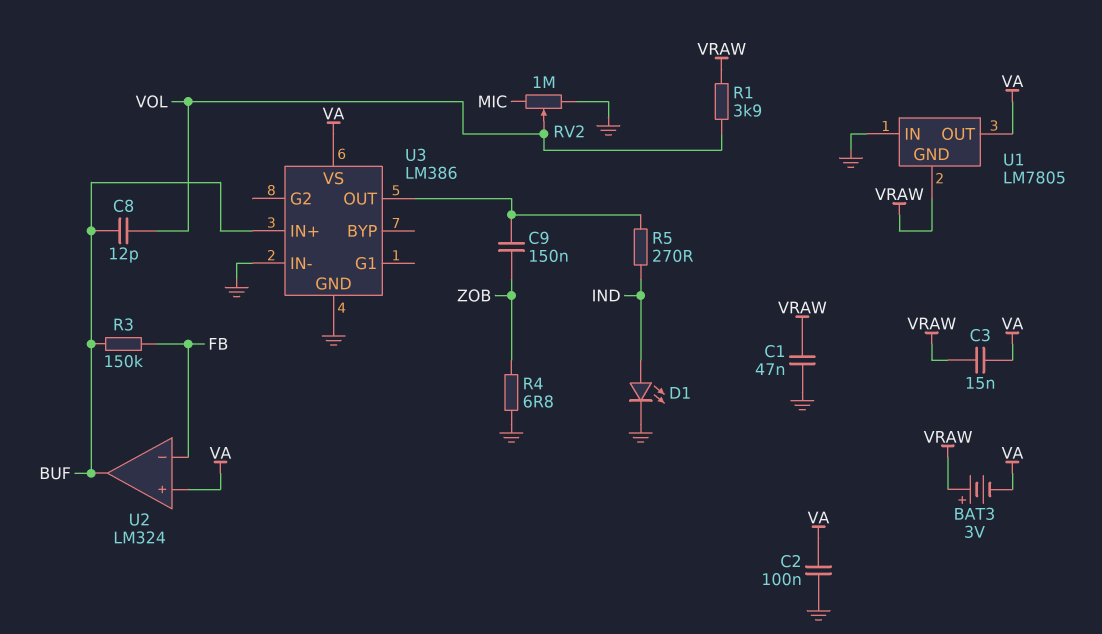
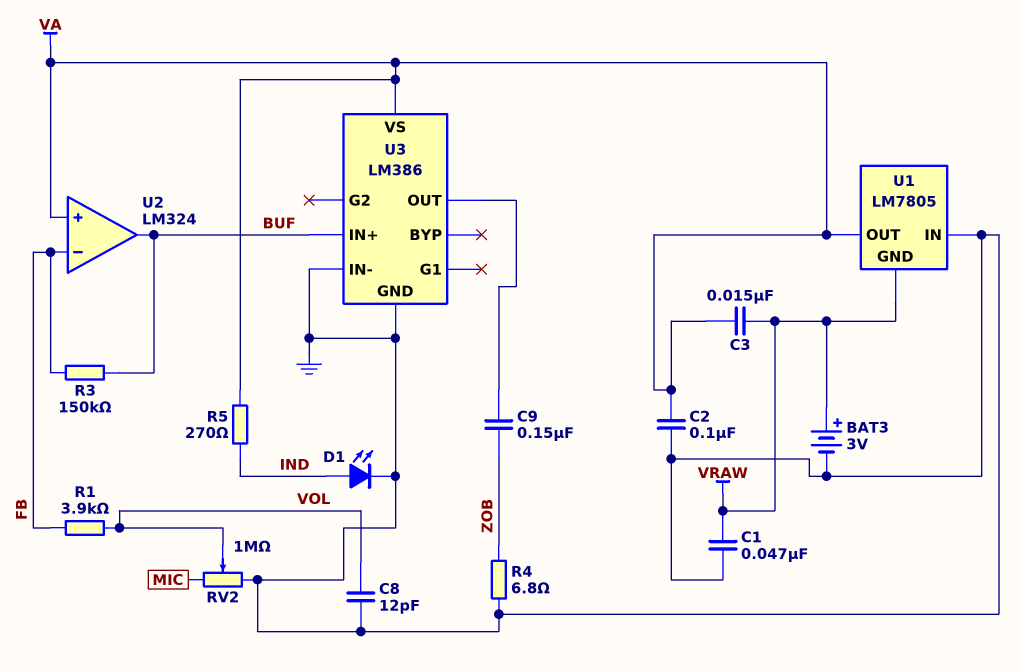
BAT3: 3V (plus VRAW, minus VA) -> 3V (plus VRAW, minus GND)
C8: 12pF (BUF, VOL) -> 12pF (GND, VOL)
R1: 3.9k (VOL, VRAW) -> 3.9k (FB, VOL)
R5: 270 (IND, U3/OUT) -> 270 (IND, VA)

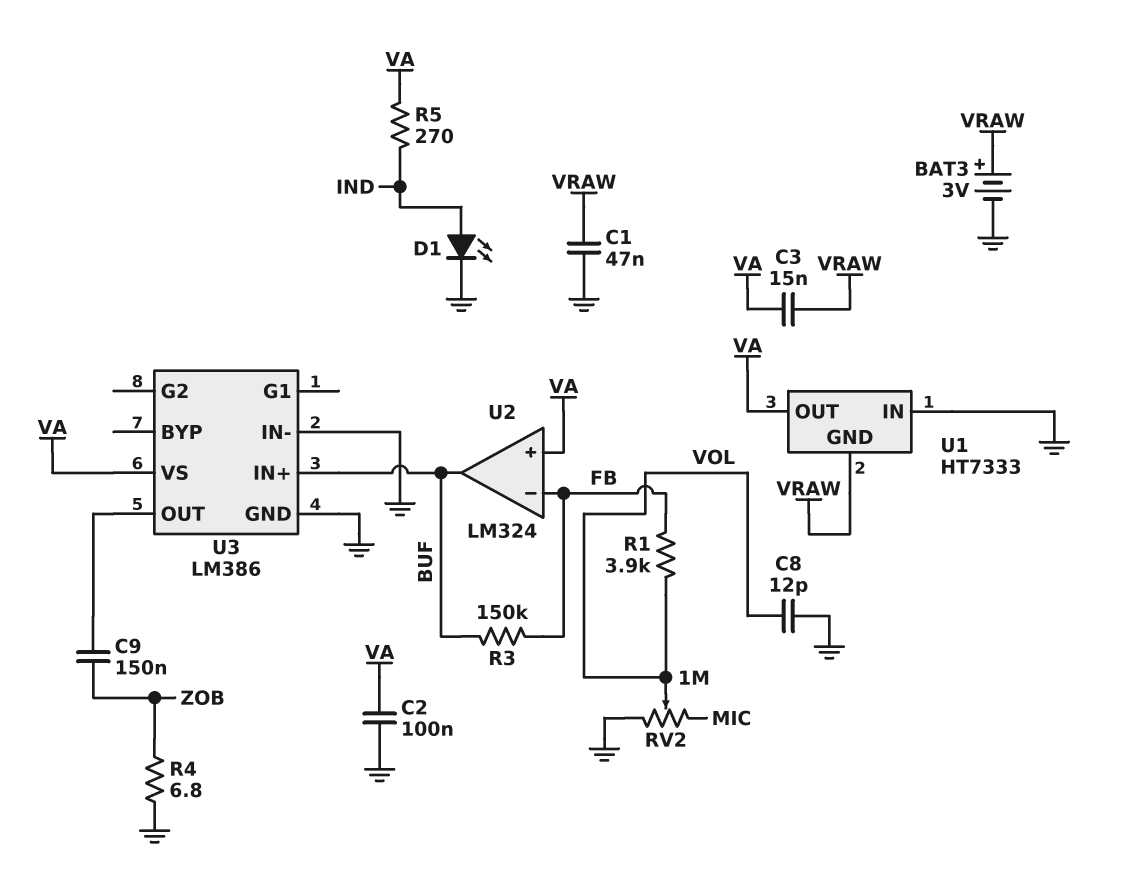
U1: LM7805 -> HT7333

